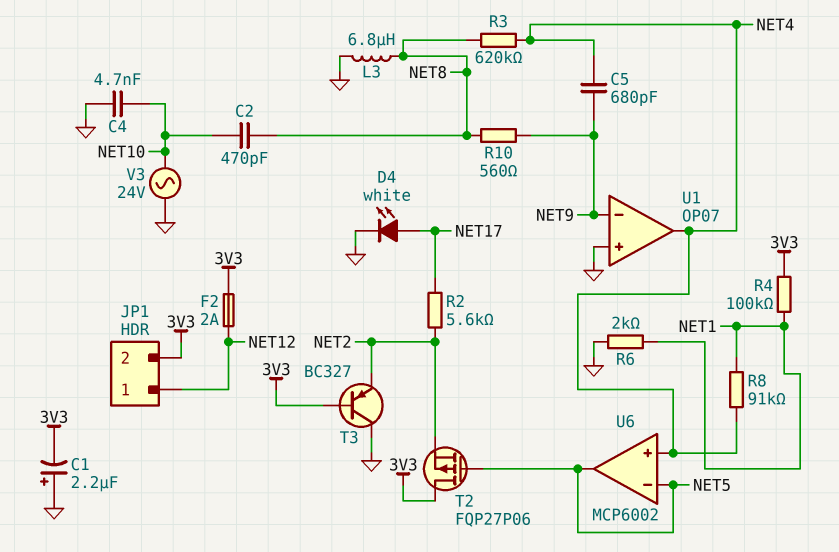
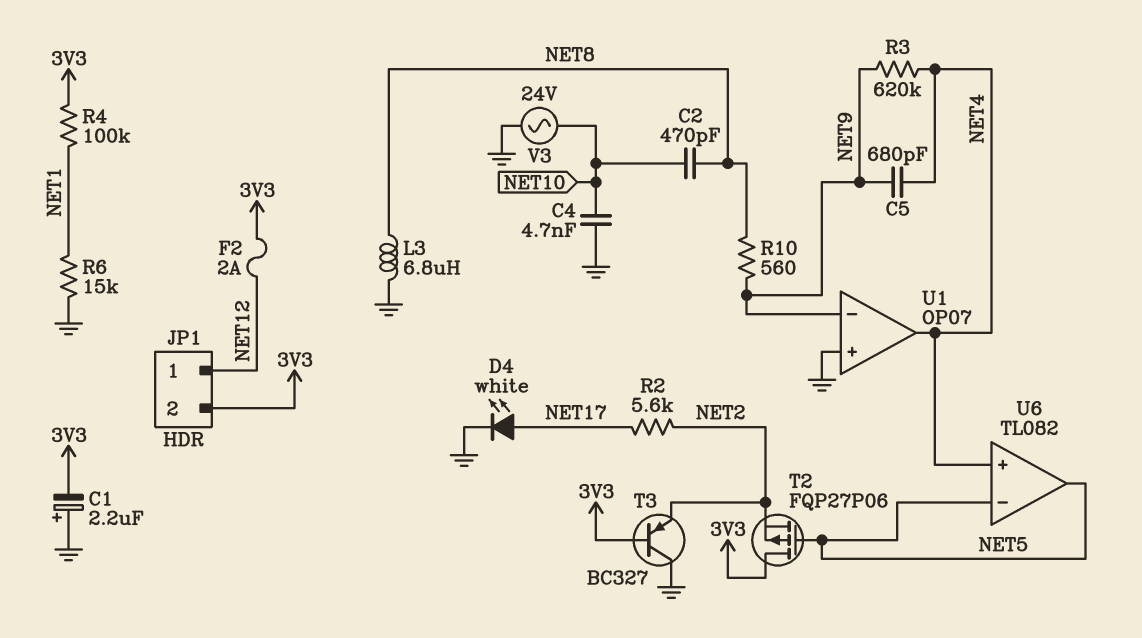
R3: 620k (NET4, NET8) -> 620k (NET4, NET9)
R6: 2k (GND, NET1) -> 15k (GND, NET1)
R8: 91k (NET1, NET4) -> none
U6: MCP6002 -> TL082

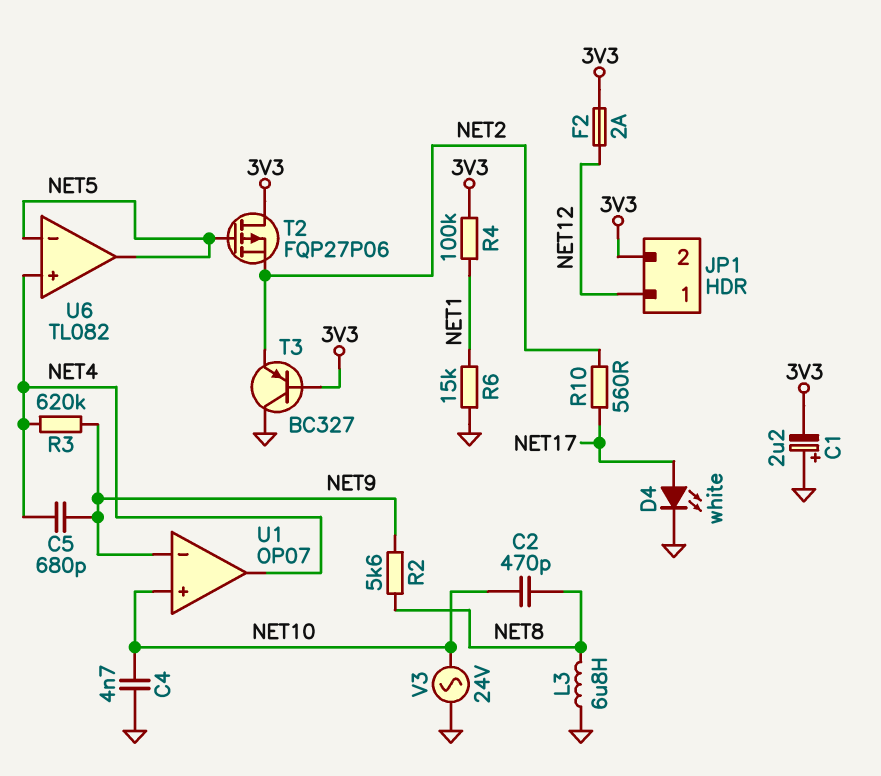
R2: 5.6k (NET2, NET17) -> 5.6k (NET8, NET9)
R10: 560 (NET8, NET9) -> 560 (NET2, NET17)
U1 pin in+: GND -> NET10

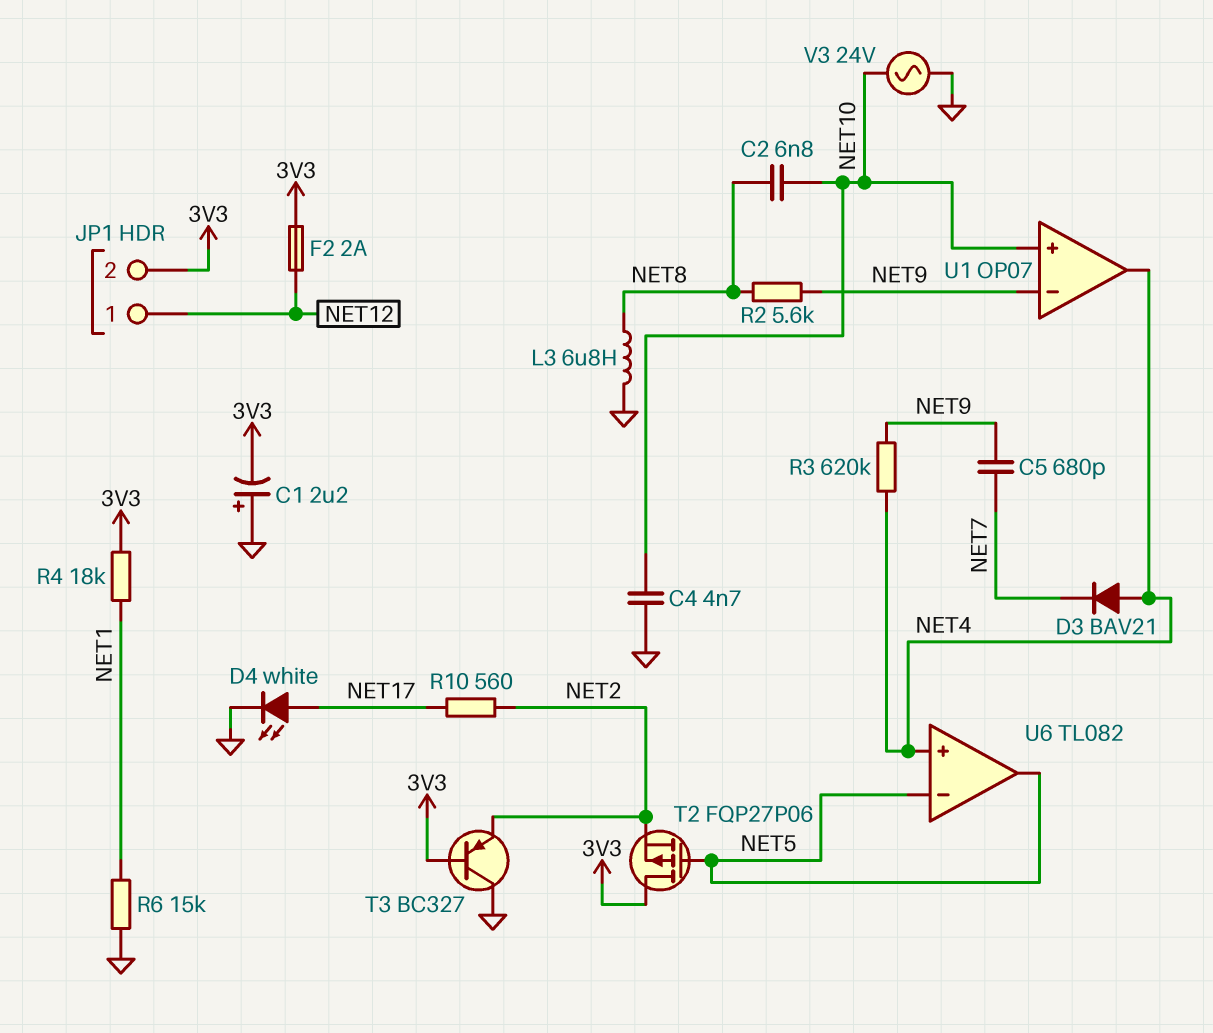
C2: 470pF (NET8, NET10) -> 6.8nF (NET8, NET10)
C5: 680pF (NET4, NET9) -> 680pF (NET7, NET9)
D3: none -> diode BAV21 (A NET4, K NET7)
R4: 100k (3V3, NET1) -> 18k (3V3, NET1)

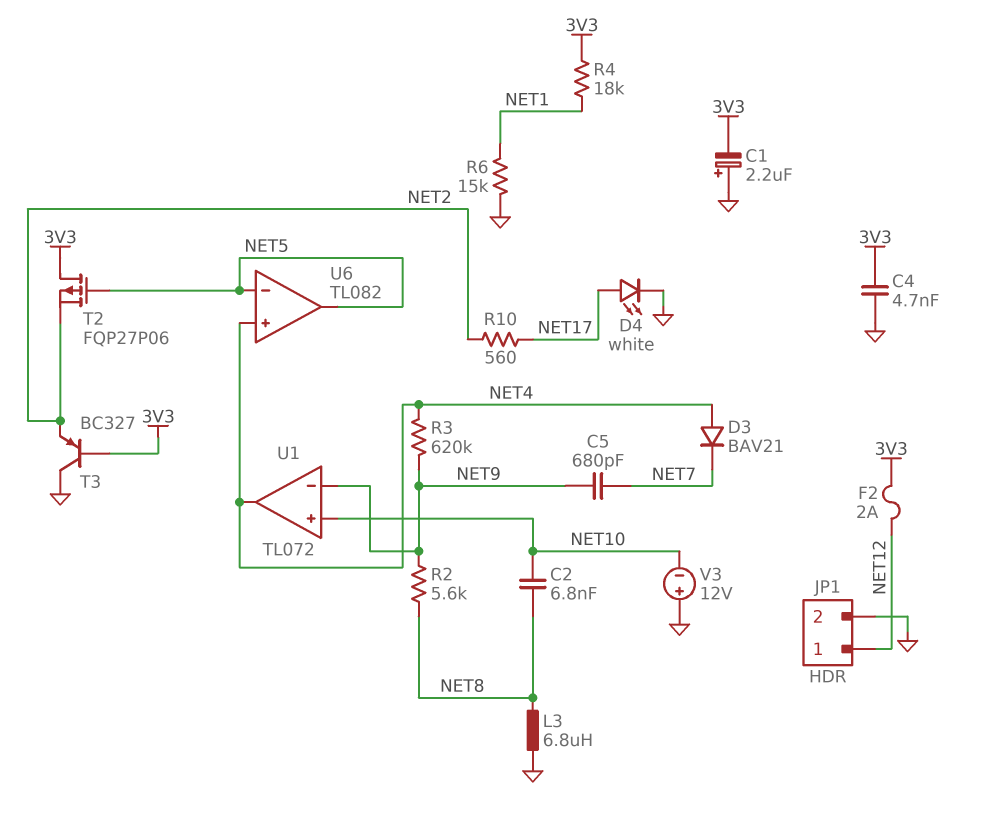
C4: 4.7nF (GND, NET10) -> 4.7nF (3V3, GND)
JP1 pin 2: 3V3 -> GND
U1: OP07 -> TL072
V3: AC 24V (GND, NET10) -> 12V (plus GND, minus NET10)

